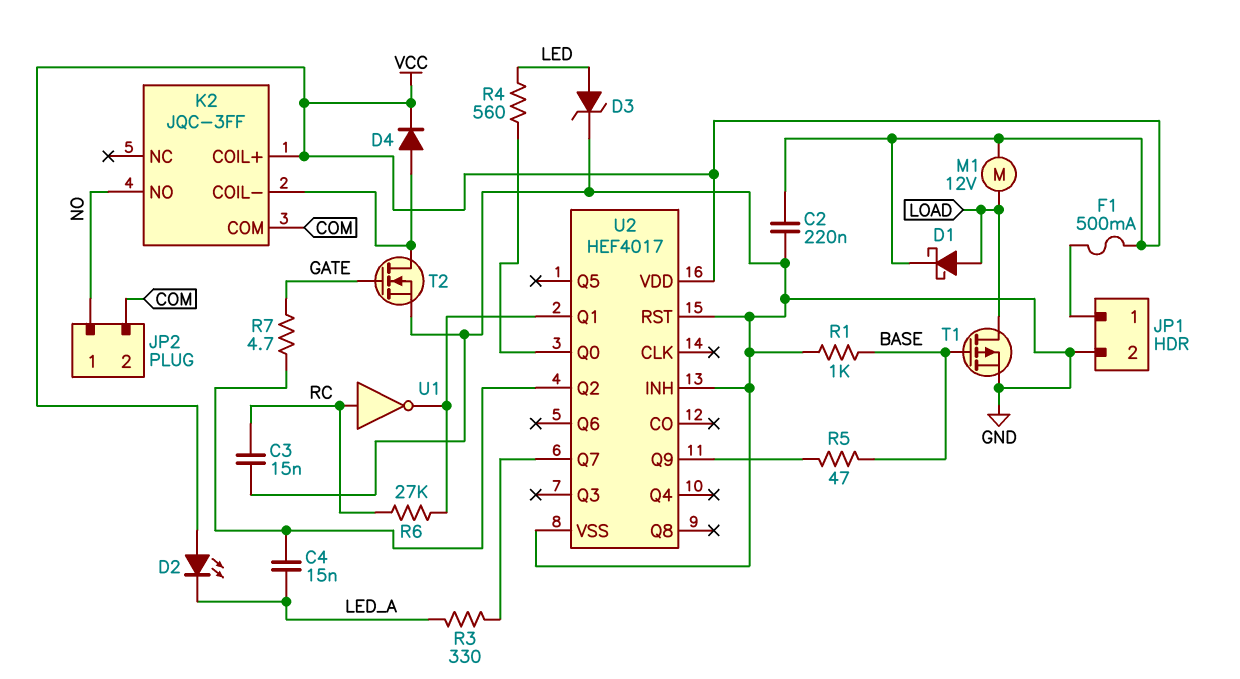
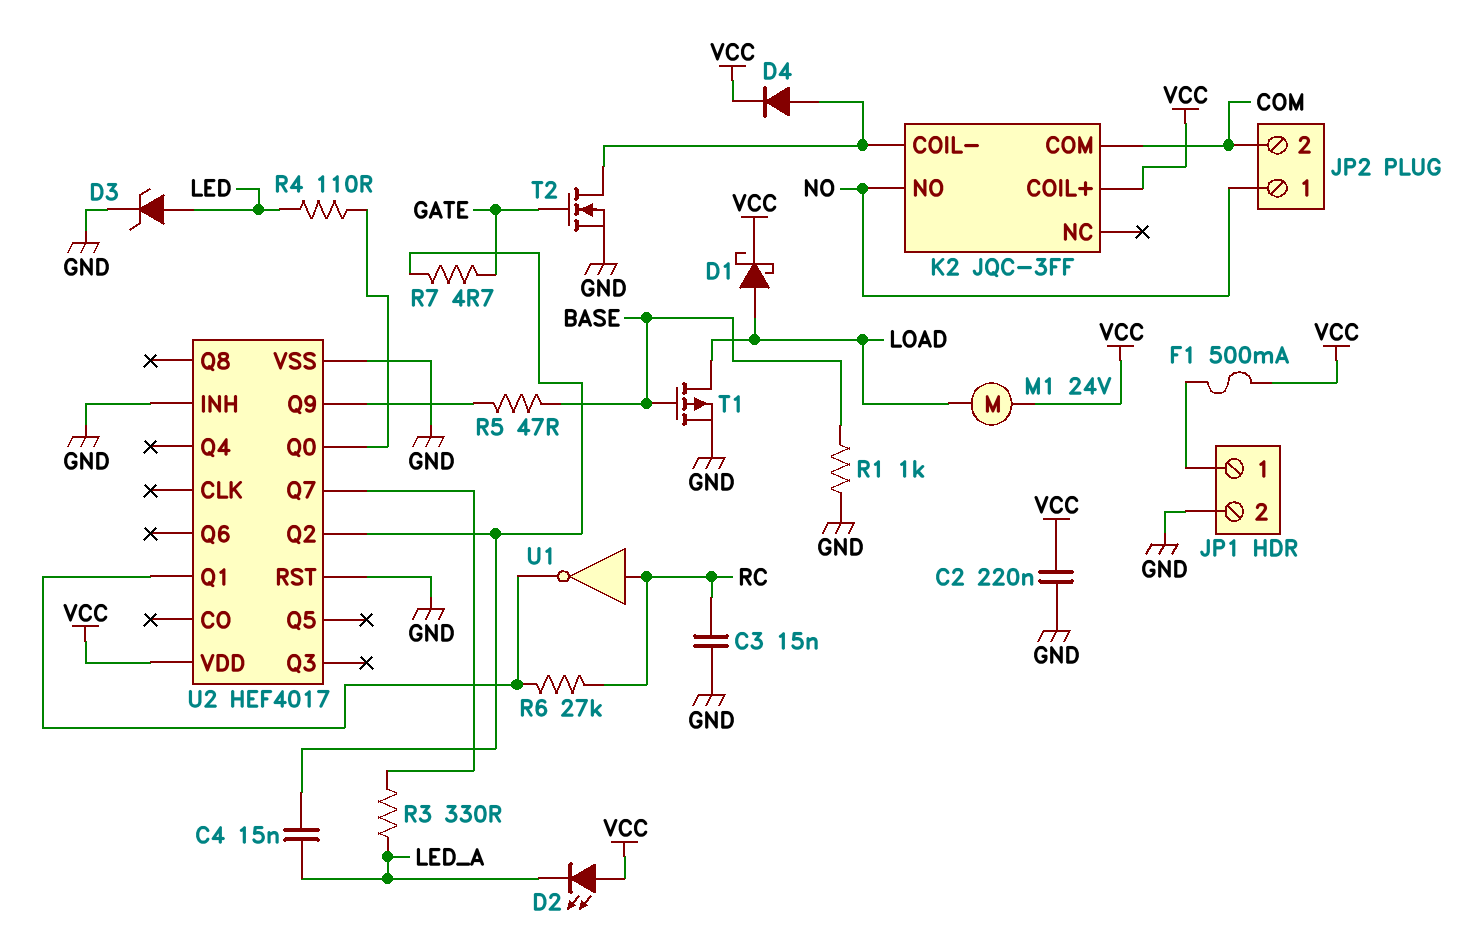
M1: motor 12V (LOAD, VCC) -> motor 24V (LOAD, VCC)
R4: 560 (LED, U2/Q0) -> 110 (LED, U2/Q0)

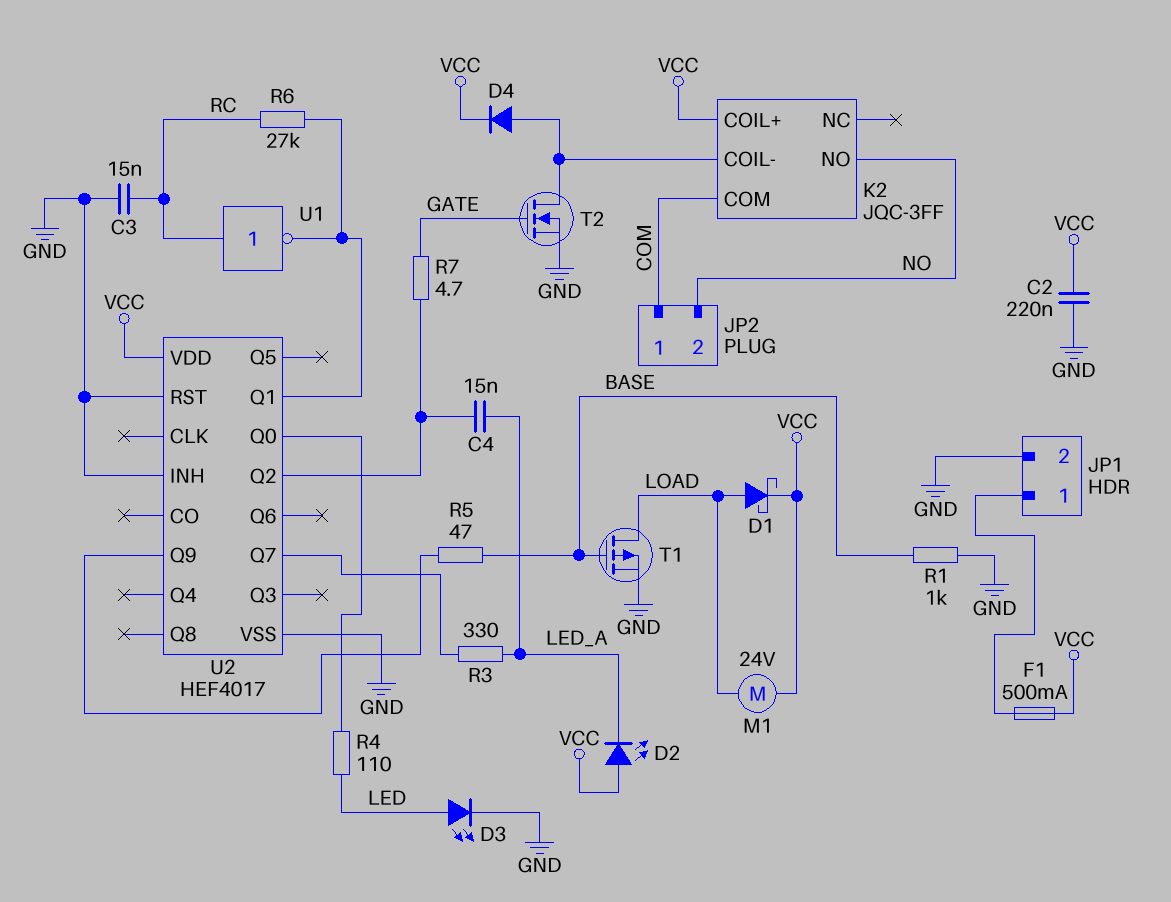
D3: zener (A LED, K GND) -> LED (A LED, K GND)
JP2 pin 1: NO -> COM
JP2 pin 2: COM -> NO

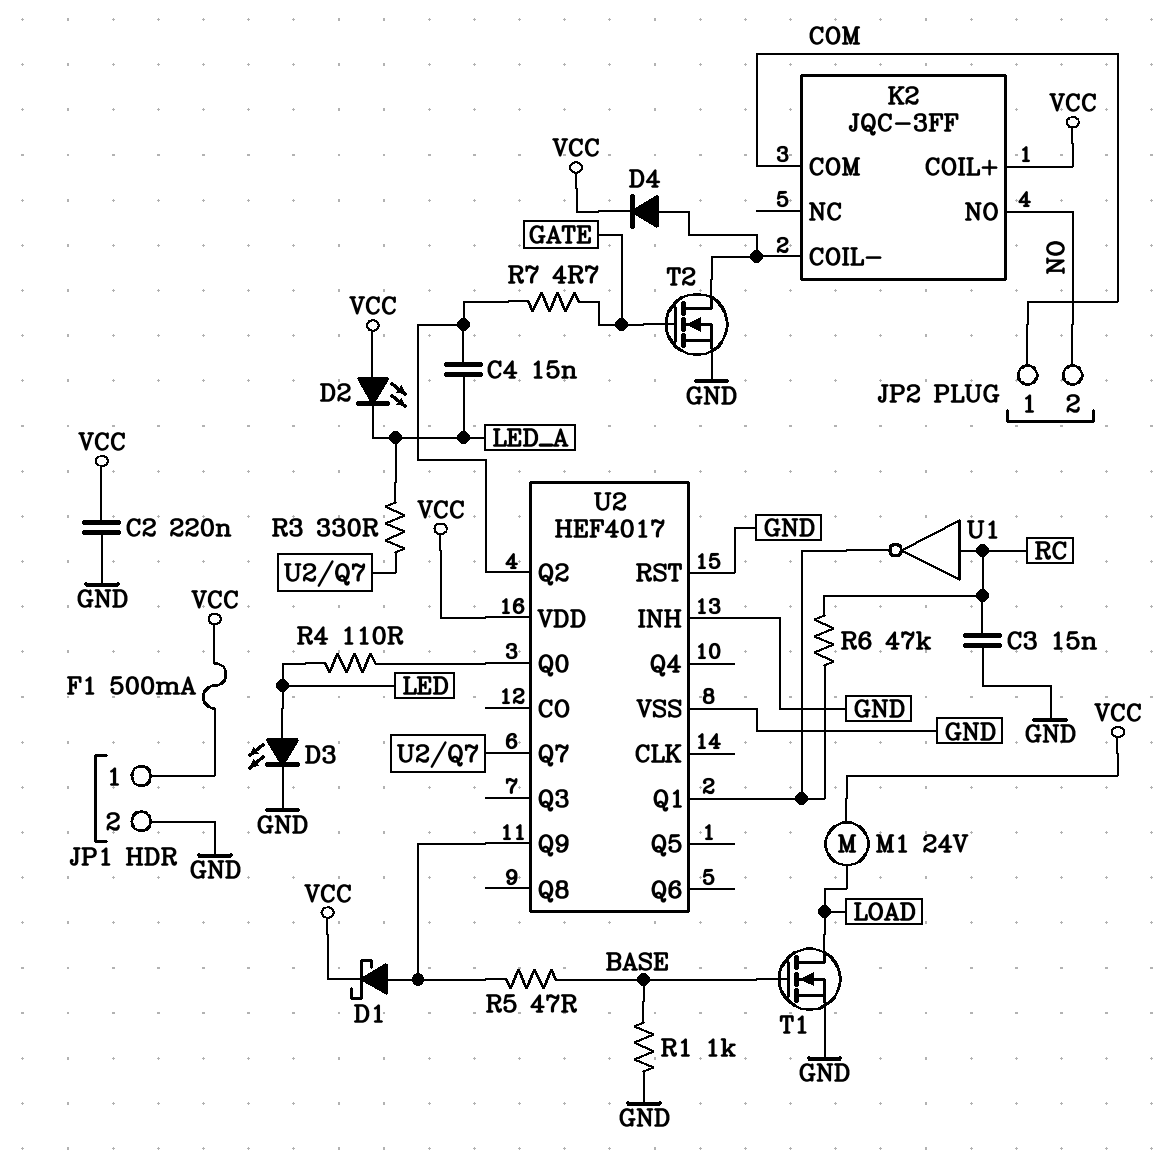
D1: schottky (A LOAD, K VCC) -> schottky (A U2/Q9, K VCC)
R6: 27k (RC, U2/Q1) -> 47k (RC, U2/Q1)
T1: PMOS (G BASE, D LOAD, S GND) -> NMOS (G BASE, D LOAD, S GND)

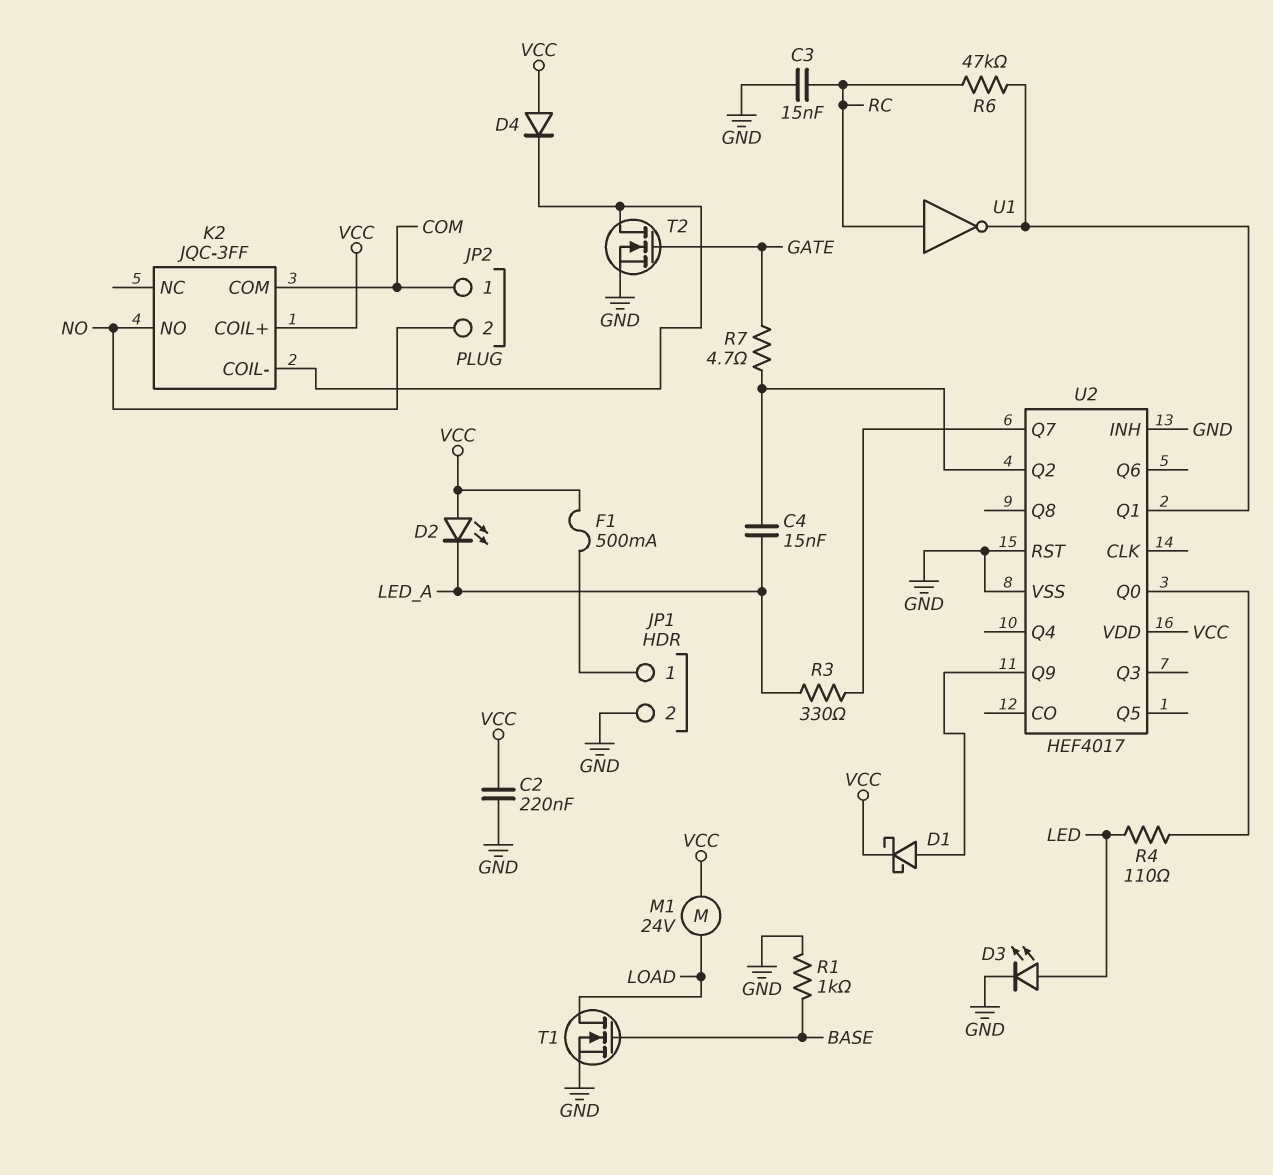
D4: diode (A K2/COIL-, K VCC) -> diode (A VCC, K K2/COIL-)
R5: 47 (BASE, U2/Q9) -> none

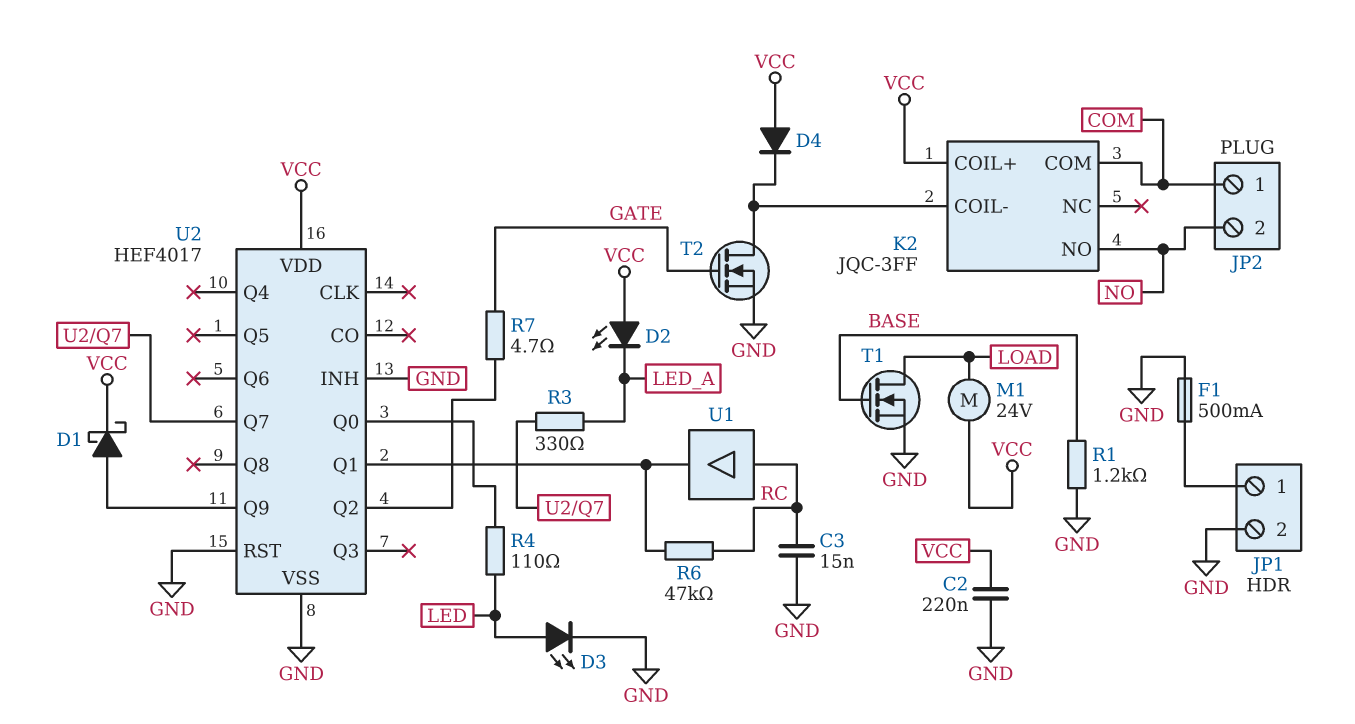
C4: 15nF (LED_A, U2/Q2) -> none
F1: 500mA (JP1/1, VCC) -> 500mA (GND, JP1/1)
R1: 1k (BASE, GND) -> 1.2k (BASE, GND)
U1: NOT (in RC, out U2/Q1) -> buffer (in RC, out U2/Q1)

